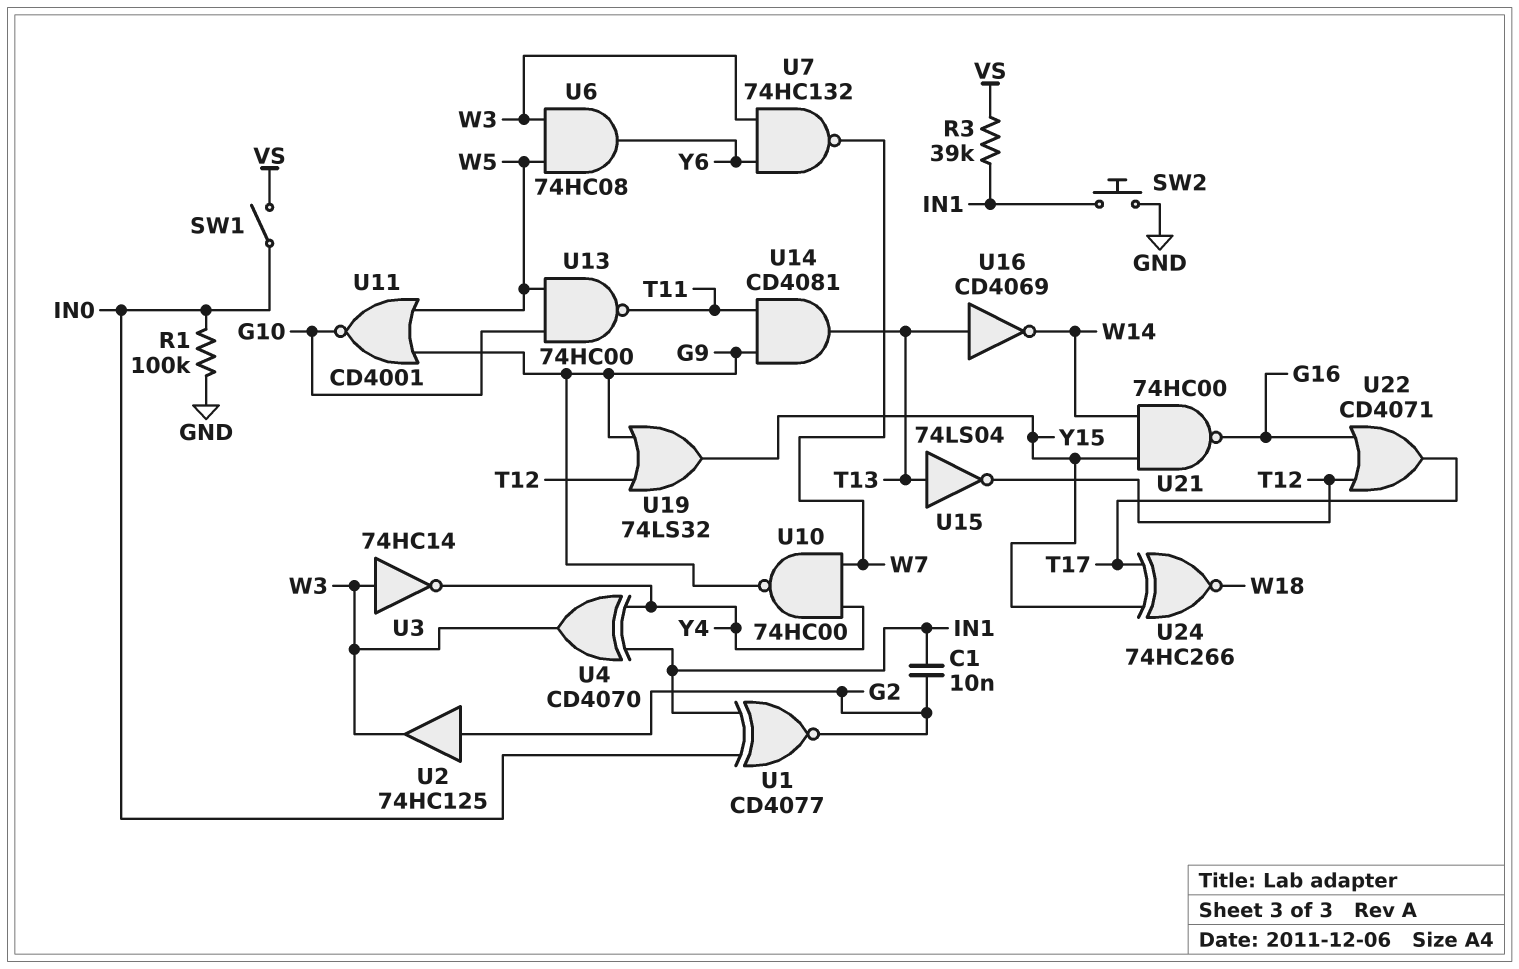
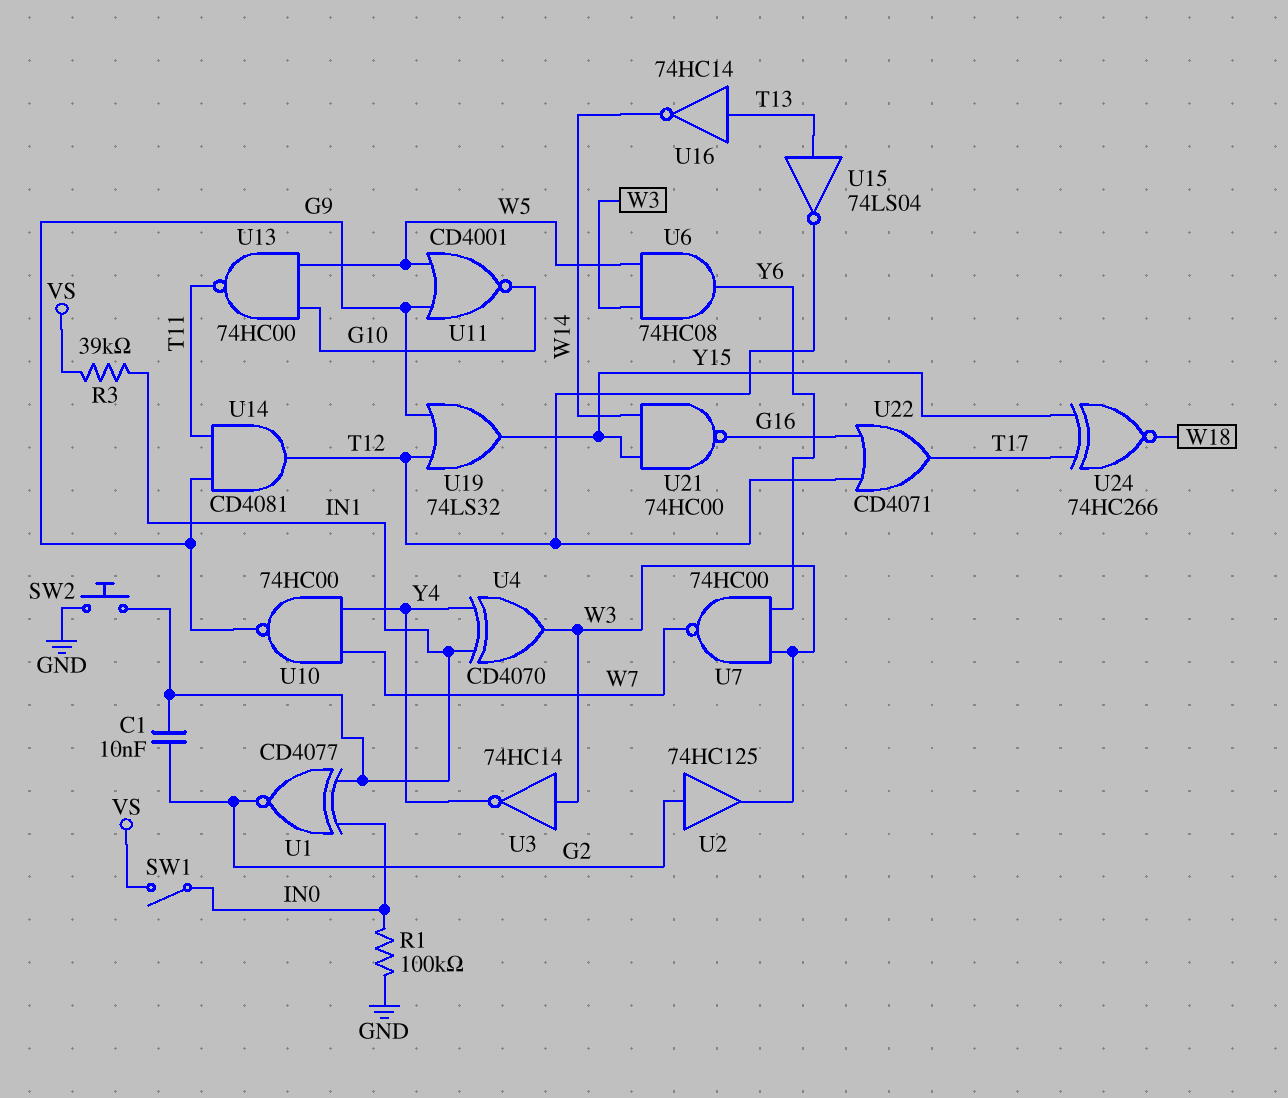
U7: NAND 74HC132 (in W3, in Y6, out W7) -> NAND 74HC00 (in W3, in Y6, out W7)
U14: AND CD4081 (in G9, in T11, out T13) -> AND CD4081 (in G9, in T11, out T12)
U16: NOT CD4069 (in T13, out W14) -> NOT 74HC14 (in T13, out W14)

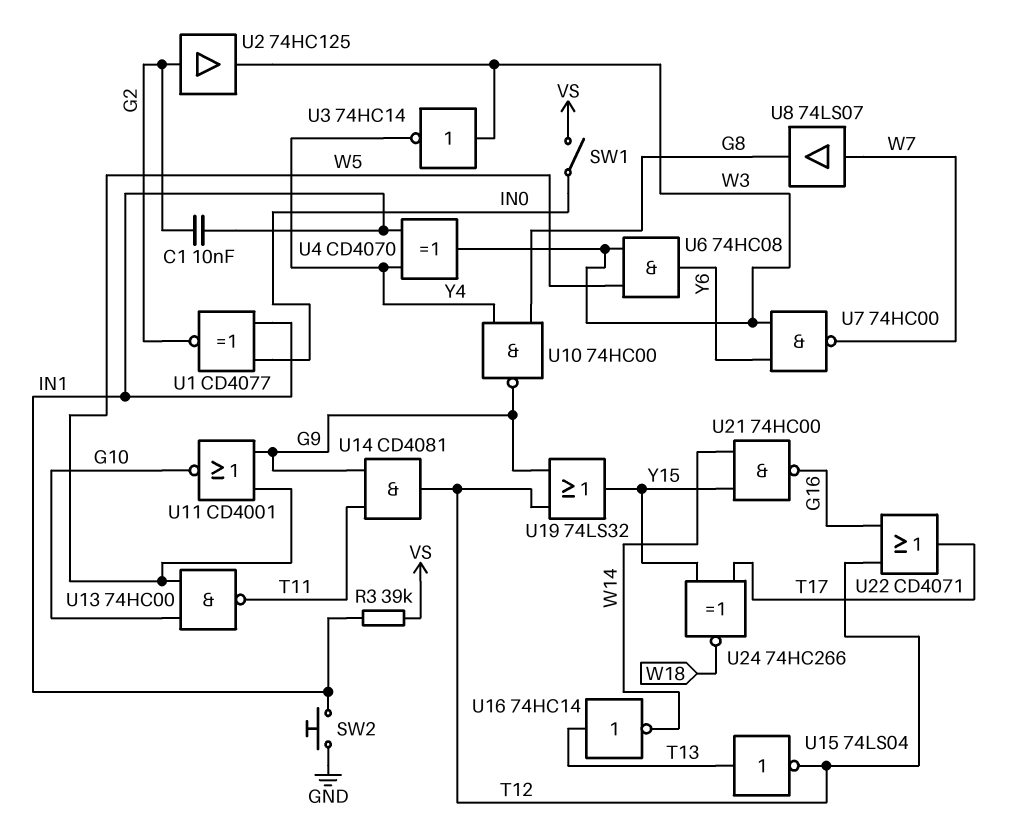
R1: 100k (GND, IN0) -> none
U8: none -> buffer 74LS07 (in W7, out G8)
U10: NAND 74HC00 (in W7, in Y4, out G9) -> NAND 74HC00 (in G8, in Y4, out G9)

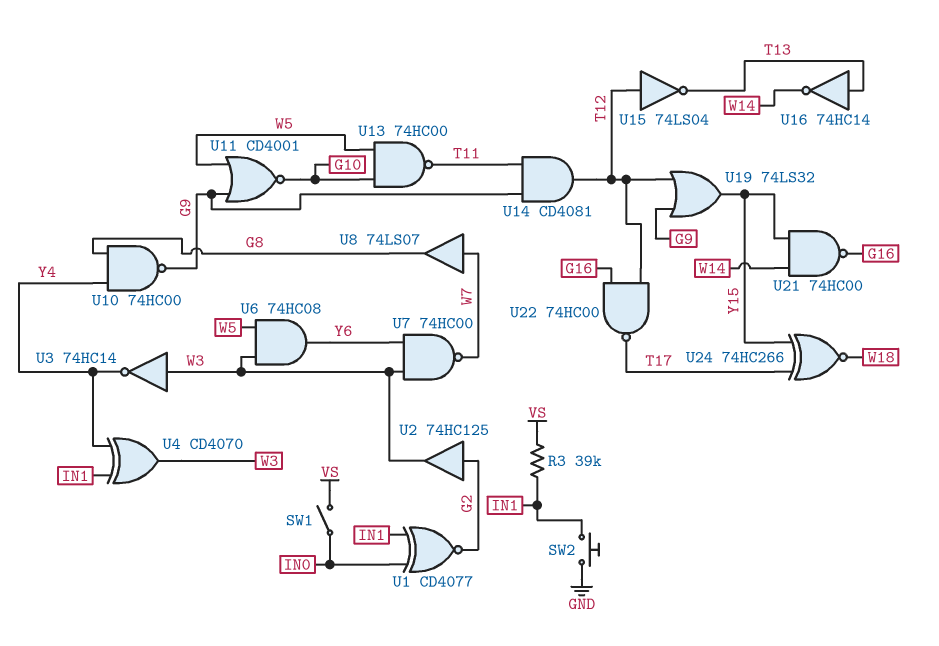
C1: 10nF (G2, IN1) -> none
U15: NOT 74LS04 (in T13, out T12) -> NOT 74LS04 (in T12, out T13)
U22: OR CD4071 (in G16, in T12, out T17) -> NAND 74HC00 (in G16, in T12, out T17)

